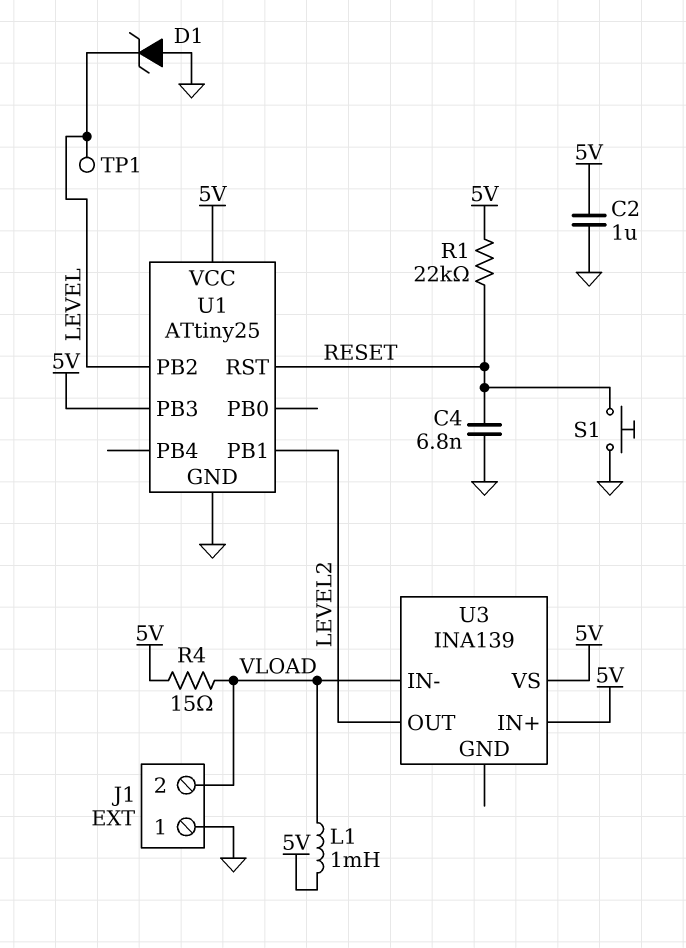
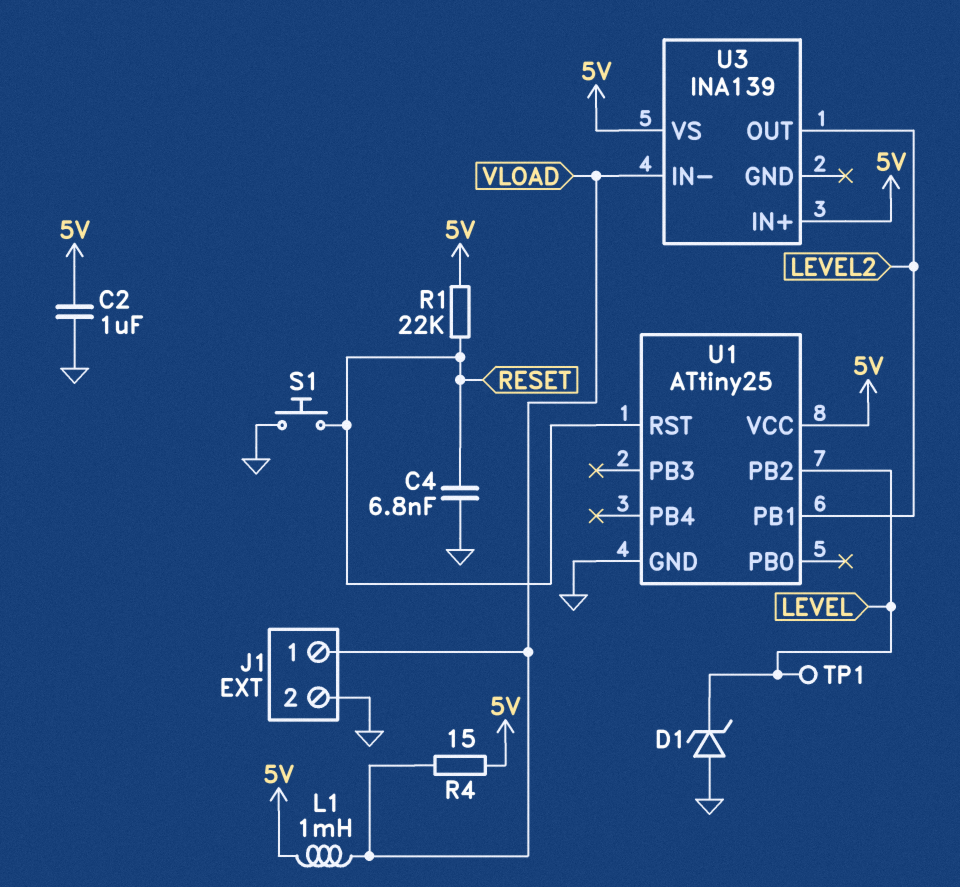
J1 pin 1: GND -> VLOAD
J1 pin 2: VLOAD -> GND
U1 pin PB3: 5V -> none

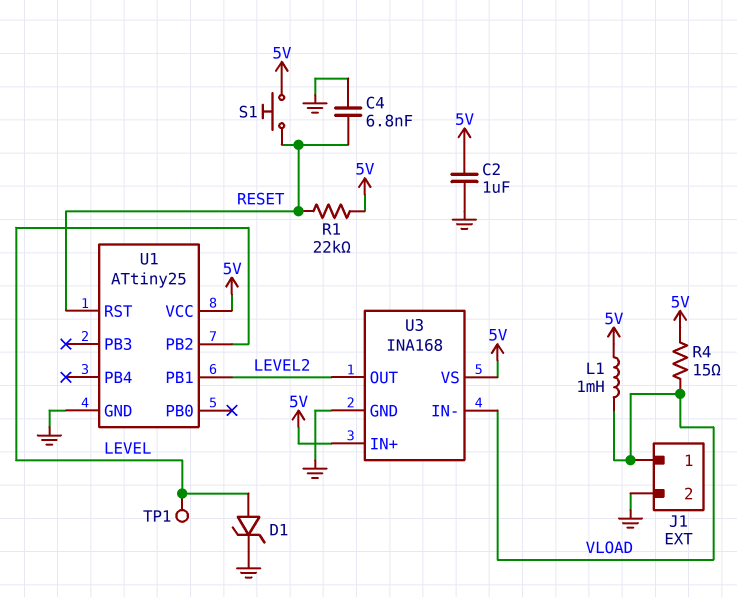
D1: zener (A GND, K LEVEL) -> zener (A LEVEL, K GND)
S1: button (GND, RESET) -> button (5V, RESET)
U3: INA139 -> INA168
U3 pin GND: none -> GND

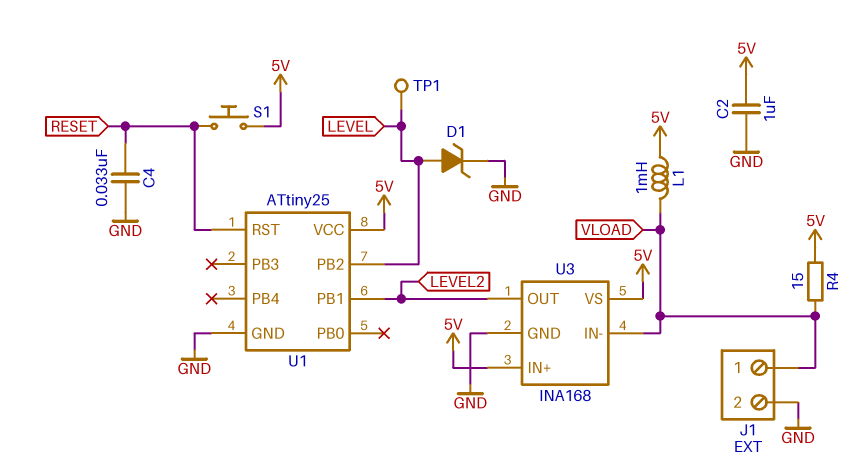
C4: 6.8nF (GND, RESET) -> 33nF (GND, RESET)
R1: 22k (5V, RESET) -> none

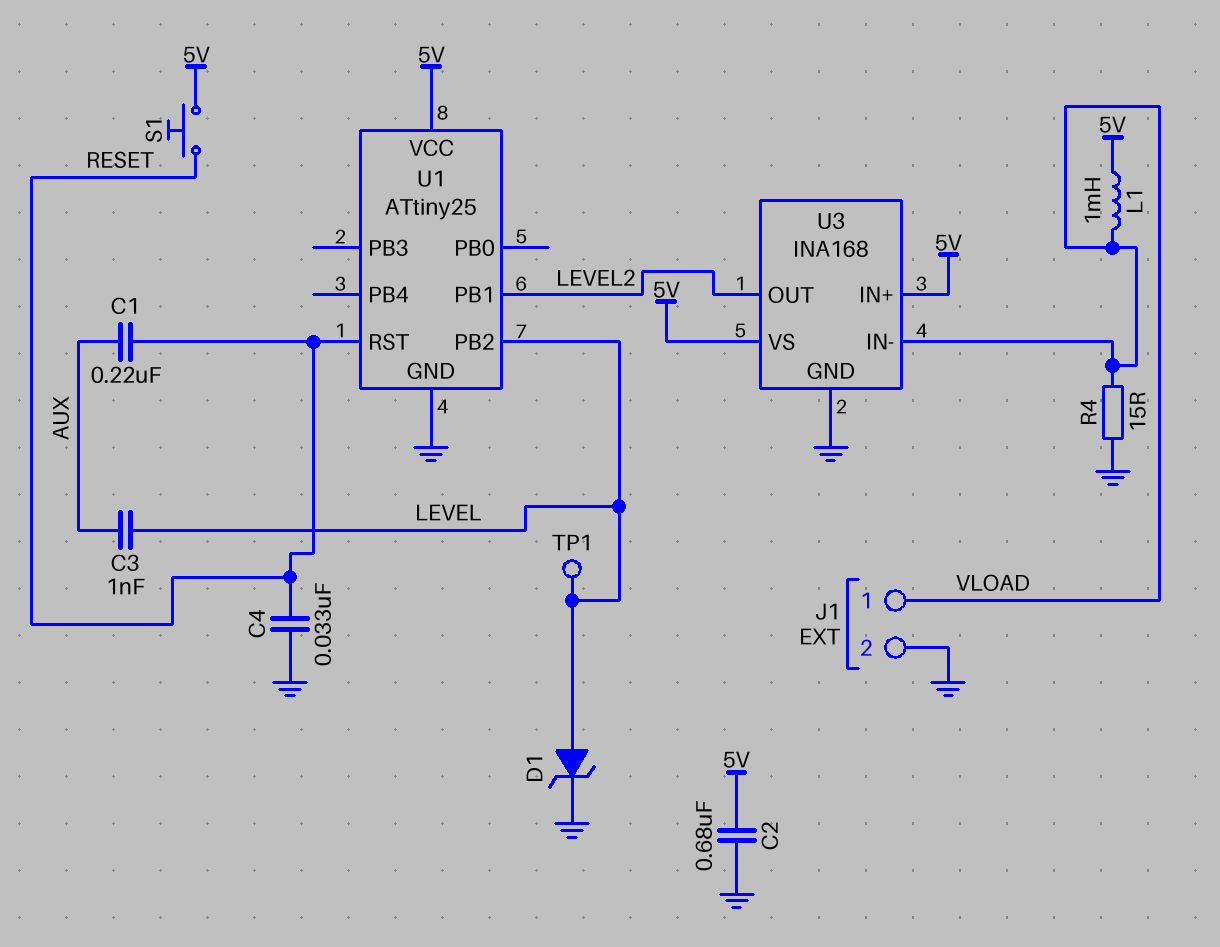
C1: none -> 220nF (AUX, RESET)
C2: 1uF (5V, GND) -> 680nF (5V, GND)
C3: none -> 1nF (AUX, LEVEL)
R4: 15 (5V, VLOAD) -> 15 (GND, VLOAD)

